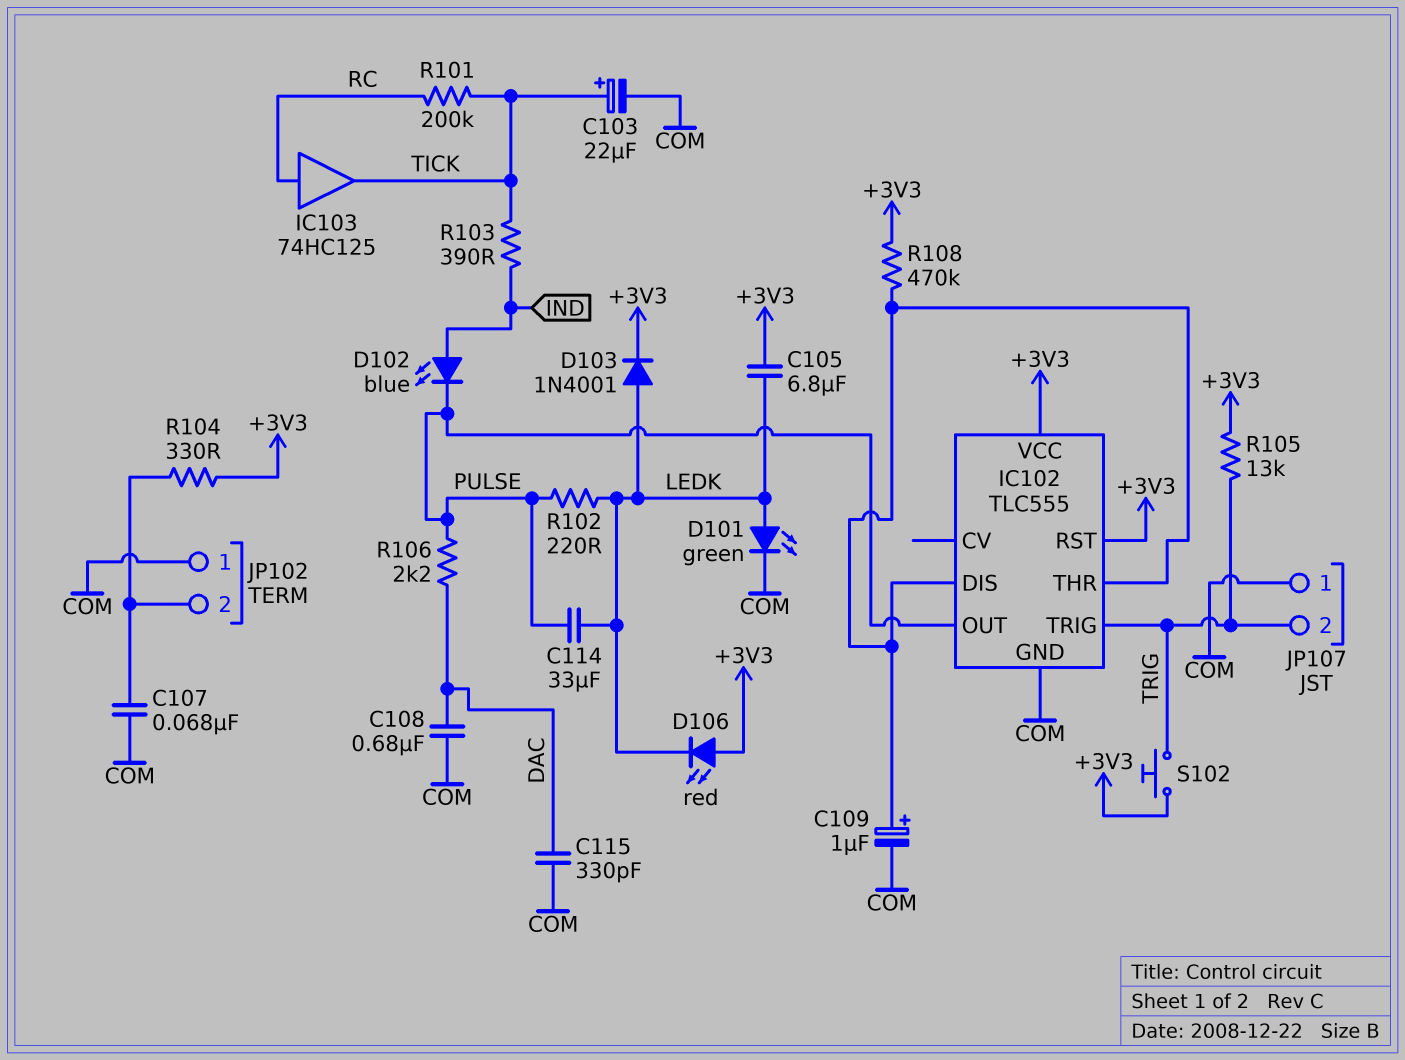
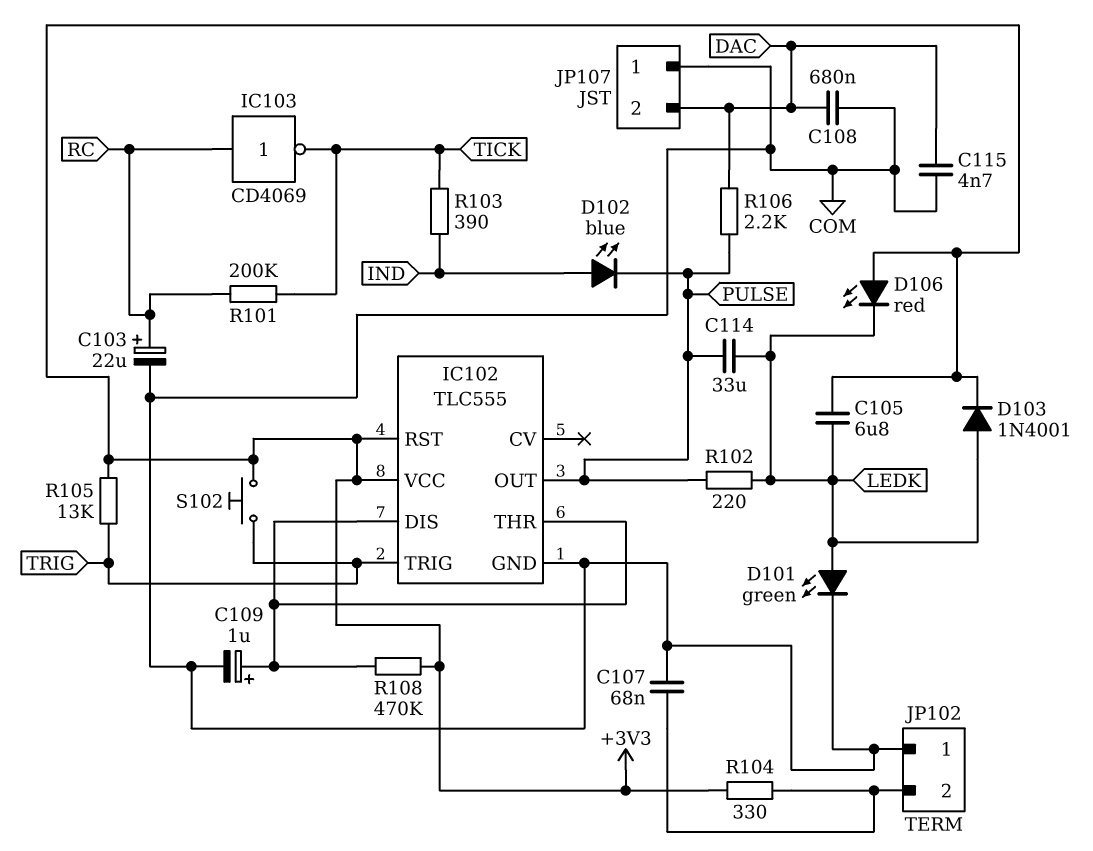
C103: 22uF (plus TICK, minus COM) -> 22uF (plus RC, minus COM)
C115: 330pF (COM, DAC) -> 4.7nF (COM, DAC)
IC103: buffer 74HC125 (in RC, out TICK) -> NOT CD4069 (in RC, out TICK)
JP107 pin 2: TRIG -> DAC

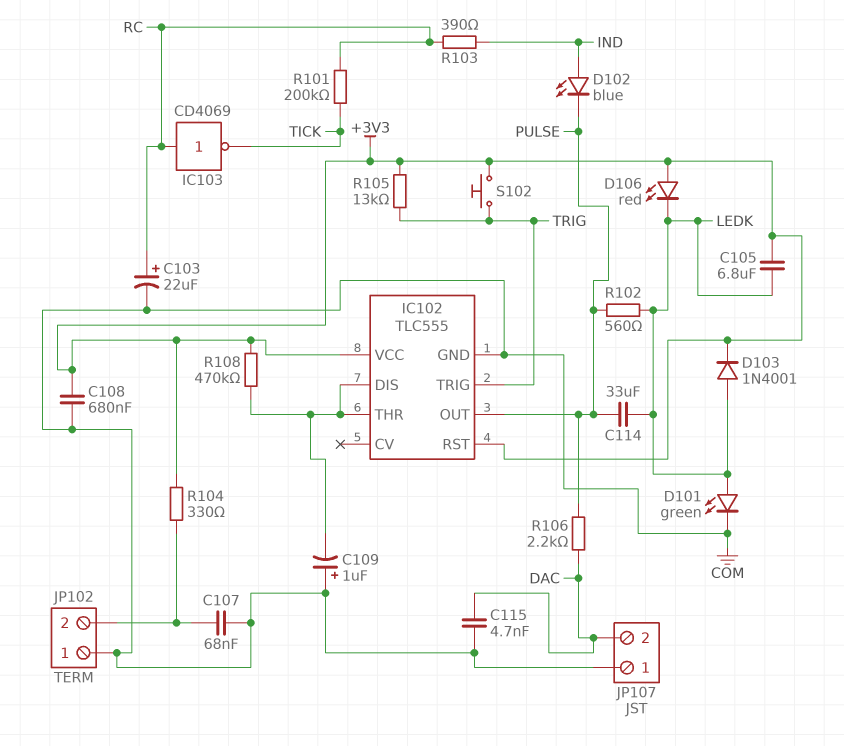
C108: 680nF (COM, DAC) -> 680nF (+3V3, COM)
C109: 1uF (plus IC102/DIS, minus COM) -> 1uF (plus COM, minus IC102/DIS)
R102: 220 (LEDK, PULSE) -> 560 (LEDK, PULSE)
R103: 390 (IND, TICK) -> 390 (IND, RC)

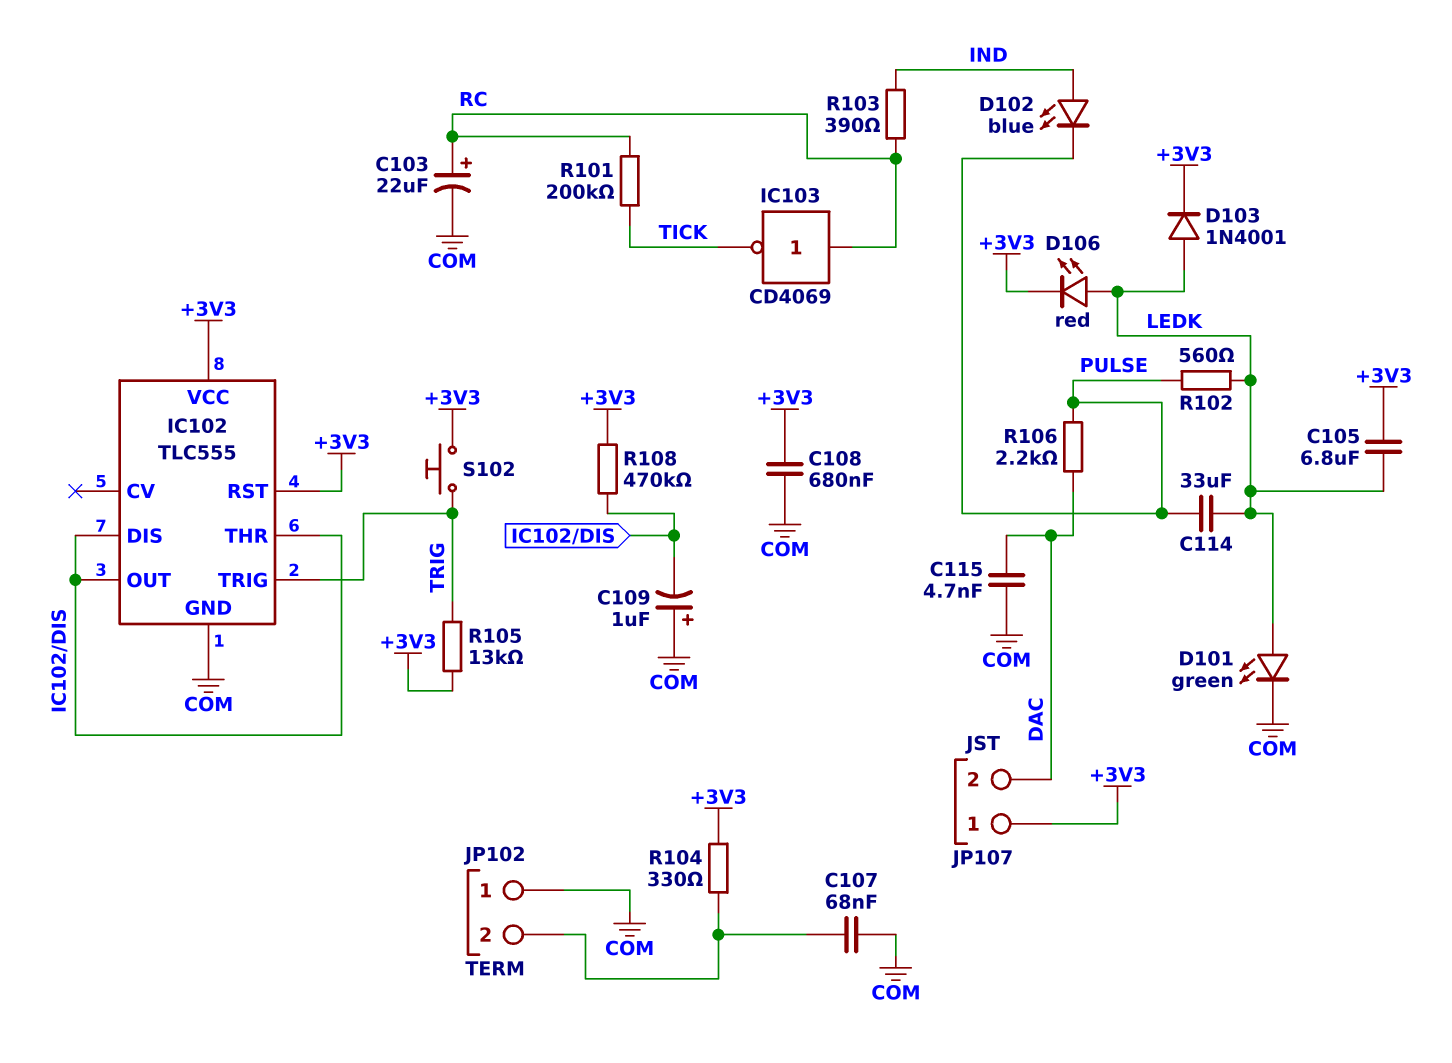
D106: LED red (A +3V3, K LEDK) -> LED red (A LEDK, K +3V3)
IC102 pin OUT: PULSE -> IC102/DIS
JP107 pin 1: COM -> +3V3

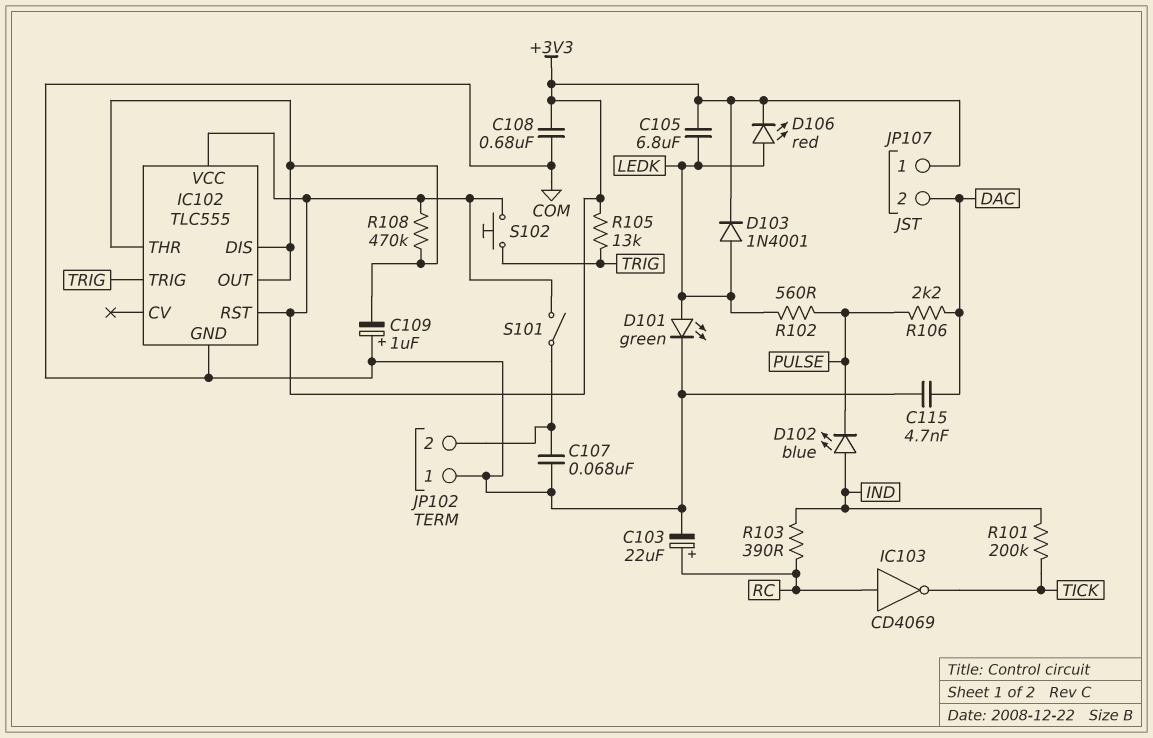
C114: 33uF (LEDK, PULSE) -> none
R101: 200k (RC, TICK) -> 200k (IND, TICK)
R104: 330 (+3V3, JP102/2) -> none
S101: none -> switch (+3V3, JP102/2)

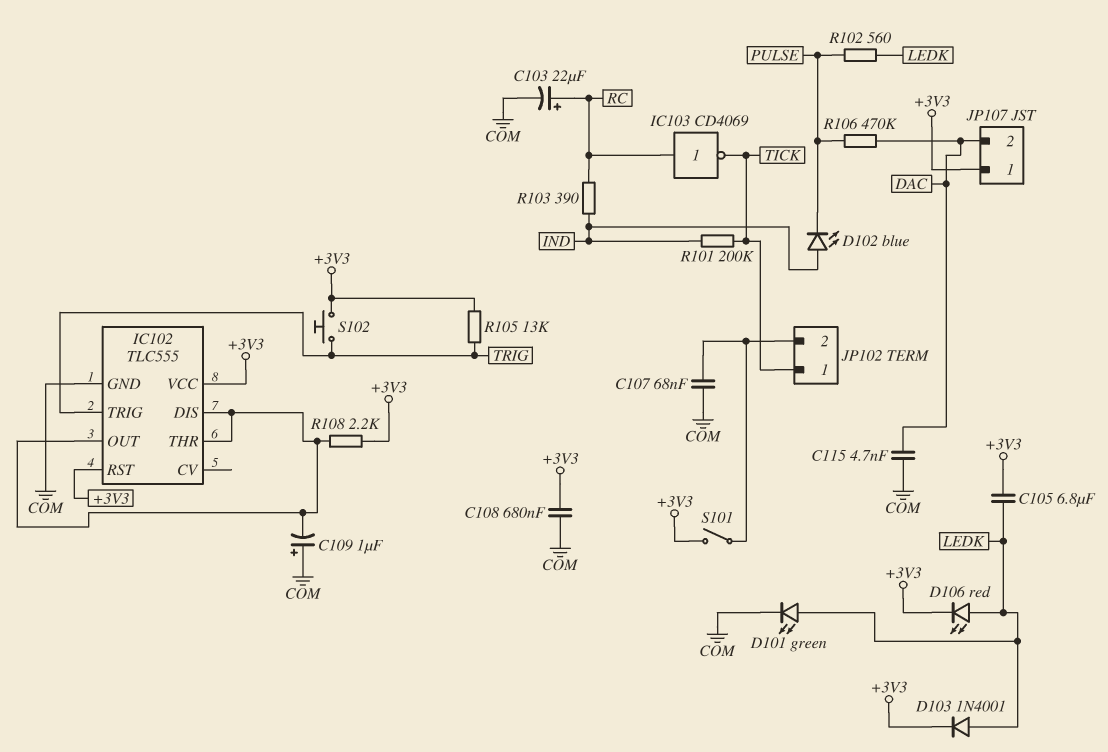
JP102 pin 1: COM -> TICK
R106: 2.2k (DAC, PULSE) -> 470k (DAC, PULSE)
R108: 470k (+3V3, IC102/DIS) -> 2.2k (+3V3, IC102/DIS)

